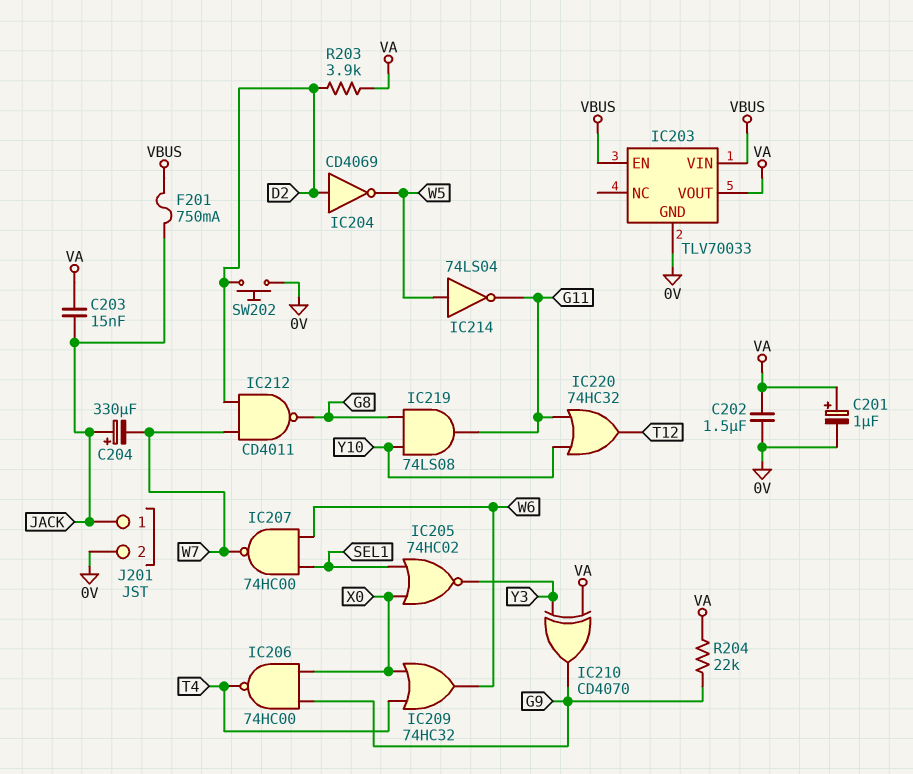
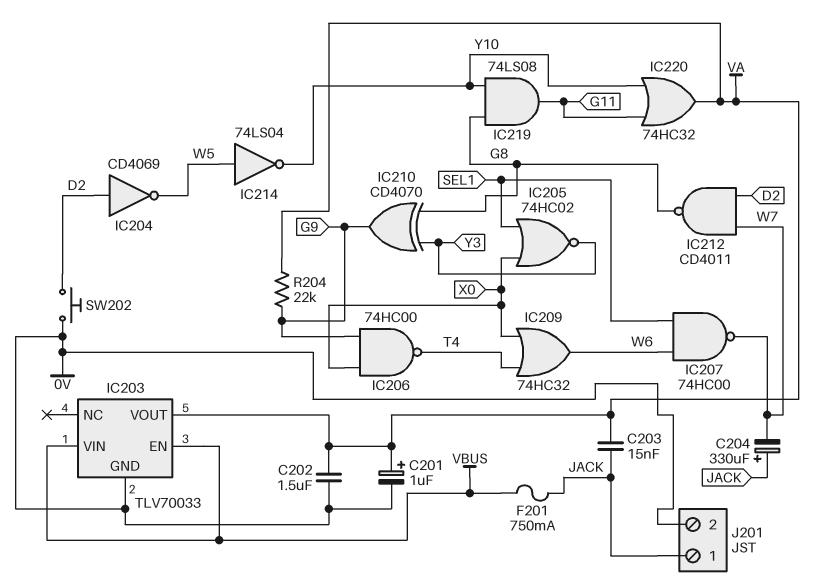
IC210: XOR CD4070 (in VA, in Y3, out G9) -> XOR CD4070 (in G8, in Y3, out G9)
IC214: NOT 74LS04 (in W5, out G11) -> NOT 74LS04 (in W5, out Y10)
IC220: OR 74HC32 (in G11, in Y10, out T12) -> OR 74HC32 (in G11, in Y10, out VA)
R203: 3.9k (D2, VA) -> none

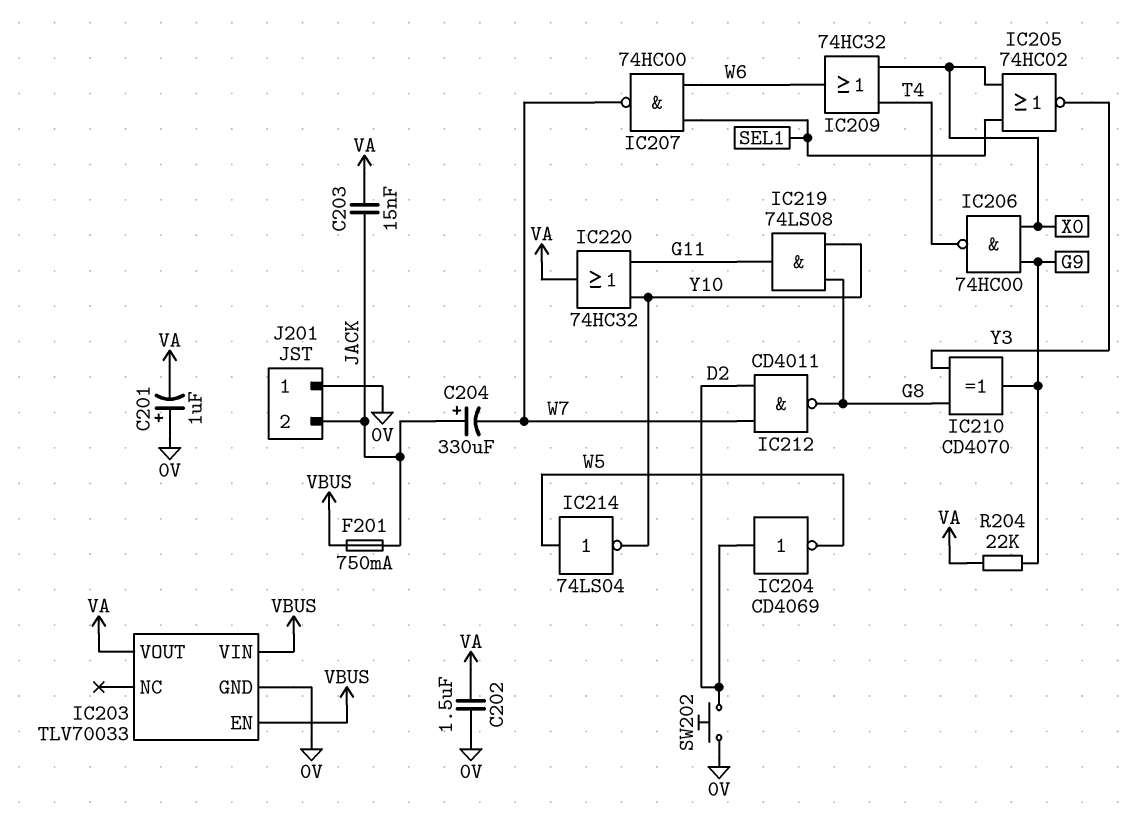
C201: 1uF (plus VA, minus 0V) -> 1uF (plus 0V, minus VA)
J201 pin 1: JACK -> 0V
J201 pin 2: 0V -> JACK

